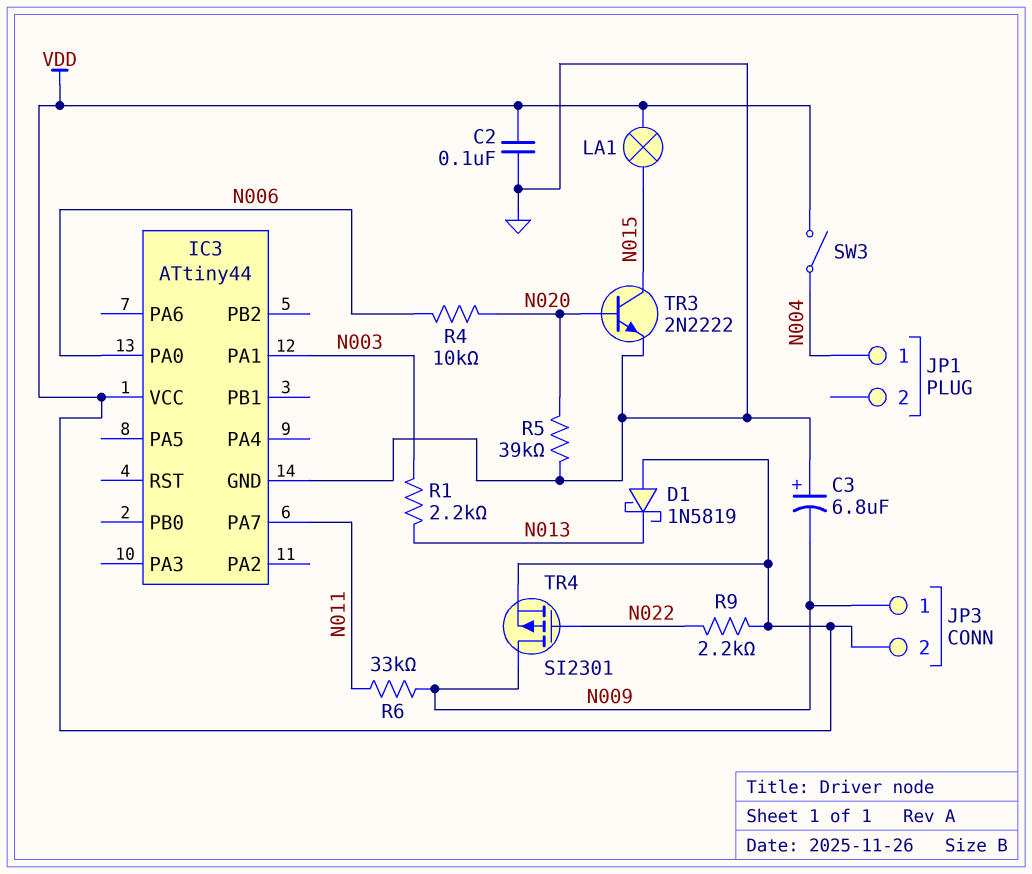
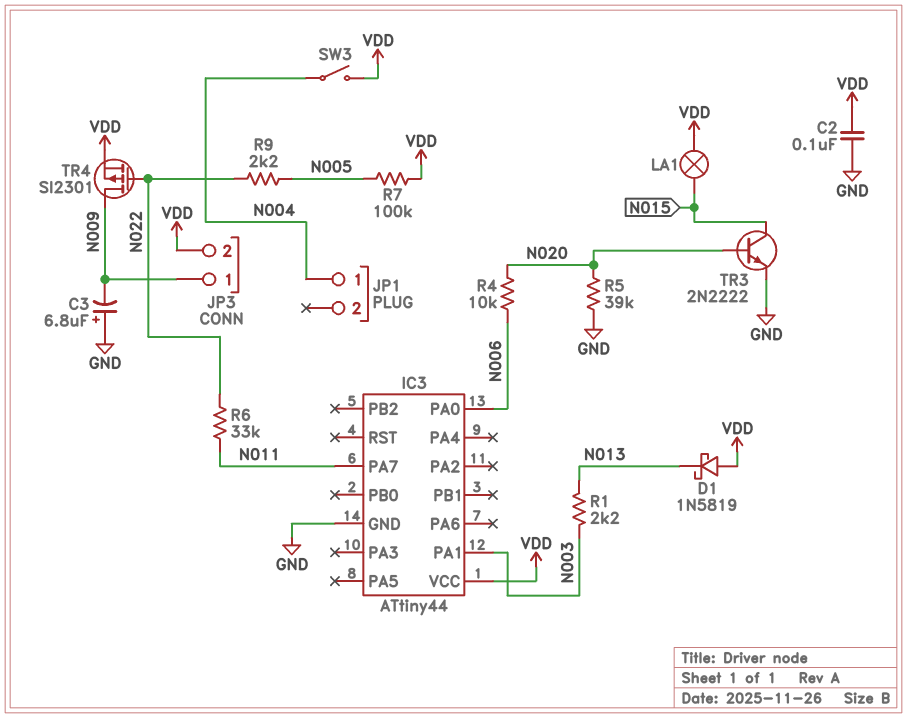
R6: 33k (N009, N011) -> 33k (N011, N022)
R7: none -> 100k (N005, VDD)
R9: 2.2k (N022, VDD) -> 2.2k (N005, N022)

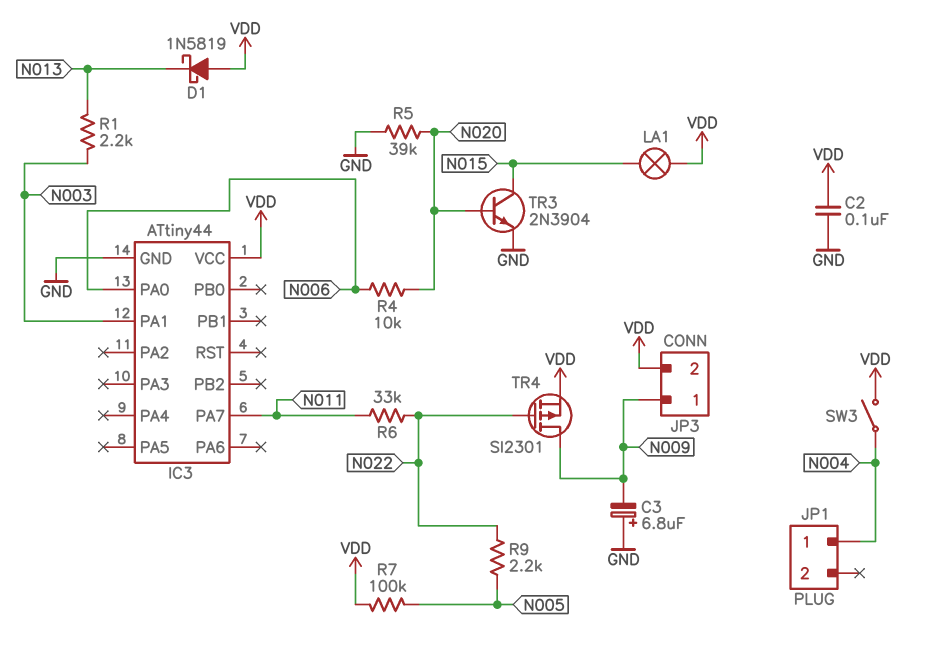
TR3: NPN 2N2222 (B N020, C N015, E GND) -> NPN 2N3904 (B N020, C N015, E GND)

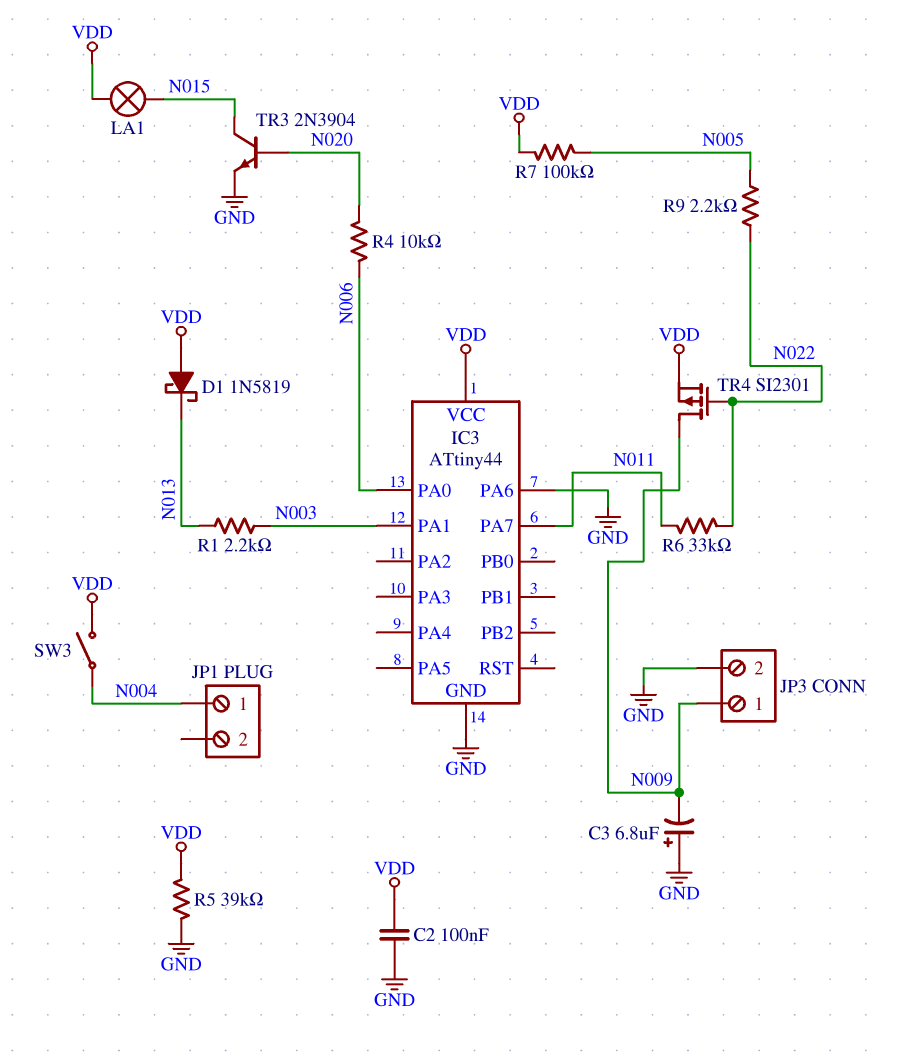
IC3 pin PA6: none -> GND
JP3 pin 2: VDD -> GND
R5: 39k (GND, N020) -> 39k (GND, VDD)

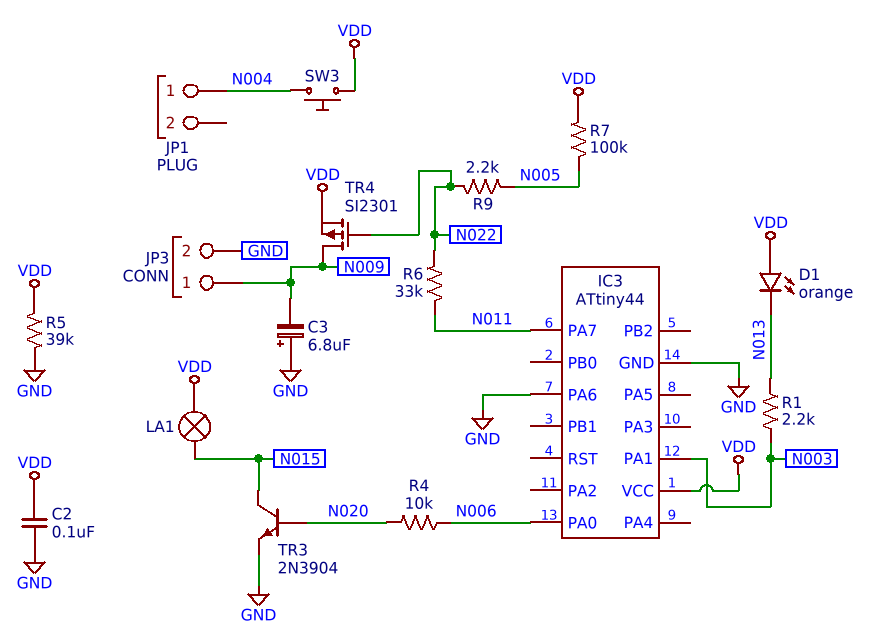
D1: schottky 1N5819 (A VDD, K N013) -> LED orange (A VDD, K N013)
SW3: switch (N004, VDD) -> button (N004, VDD)

